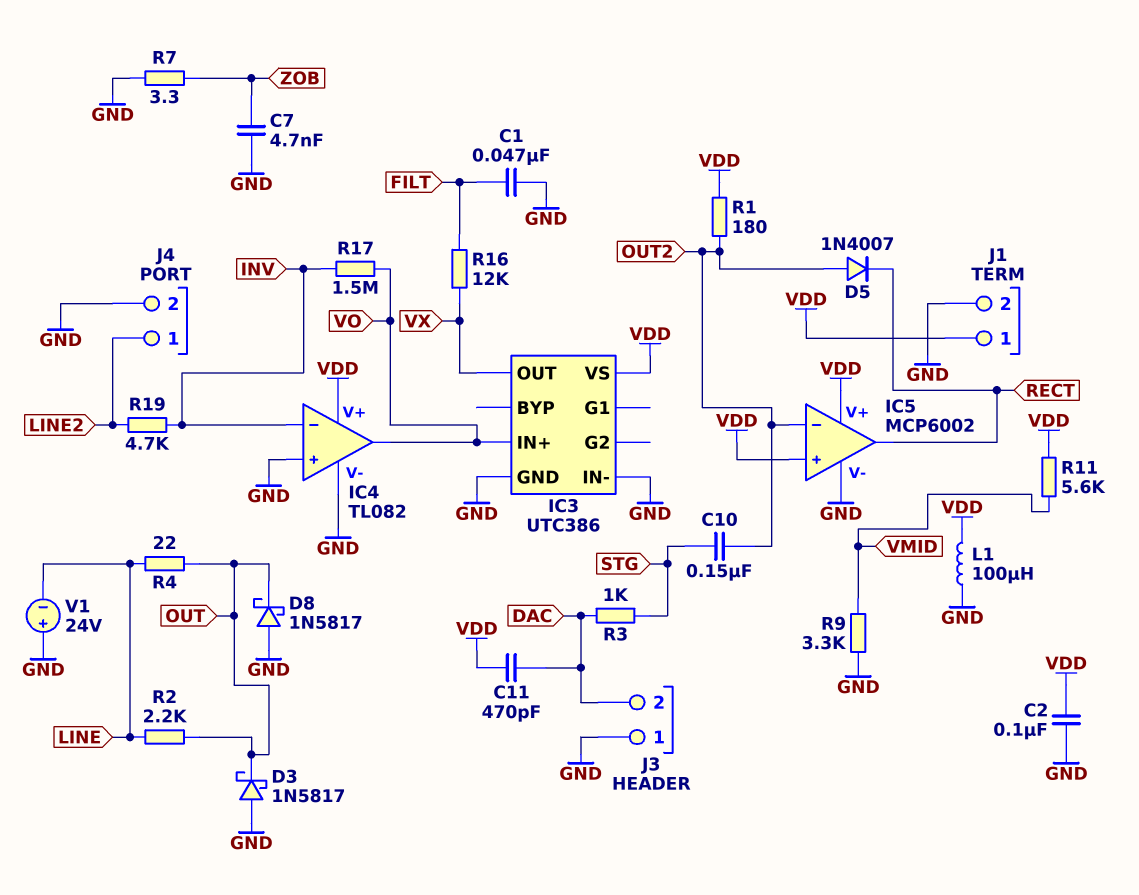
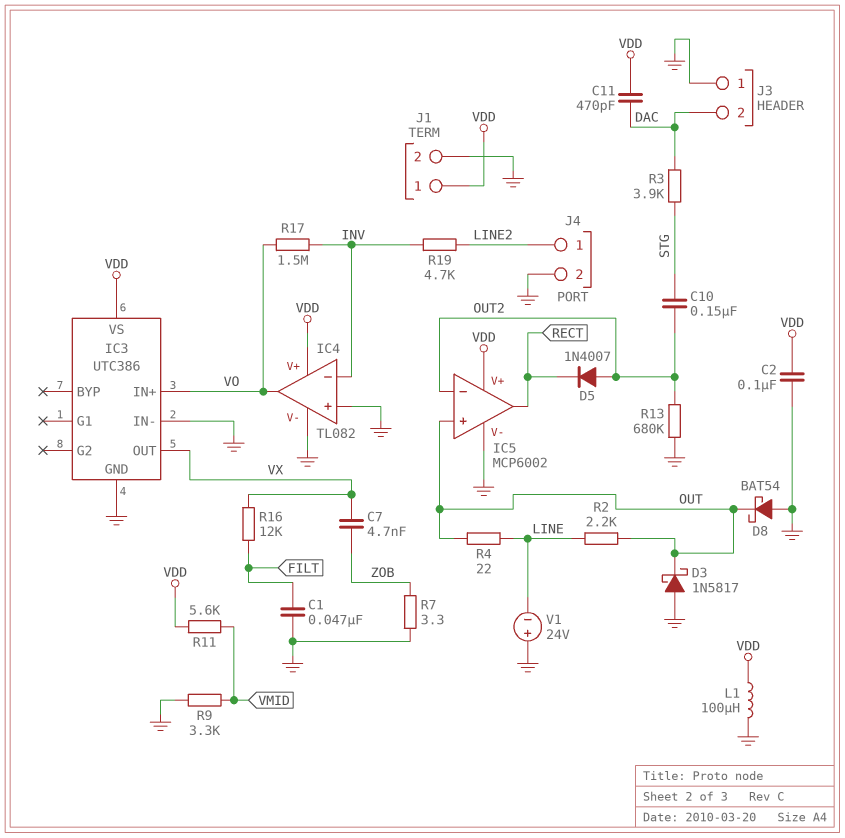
C7: 4.7nF (GND, ZOB) -> 4.7nF (VX, ZOB)
D8: schottky 1N5817 (A GND, K OUT) -> schottky BAT54 (A GND, K OUT)
IC5 pin in+: VDD -> OUT
R1: 180 (OUT2, VDD) -> none
R3: 1k (DAC, STG) -> 3.9k (DAC, STG)
R13: none -> 680k (GND, OUT2)

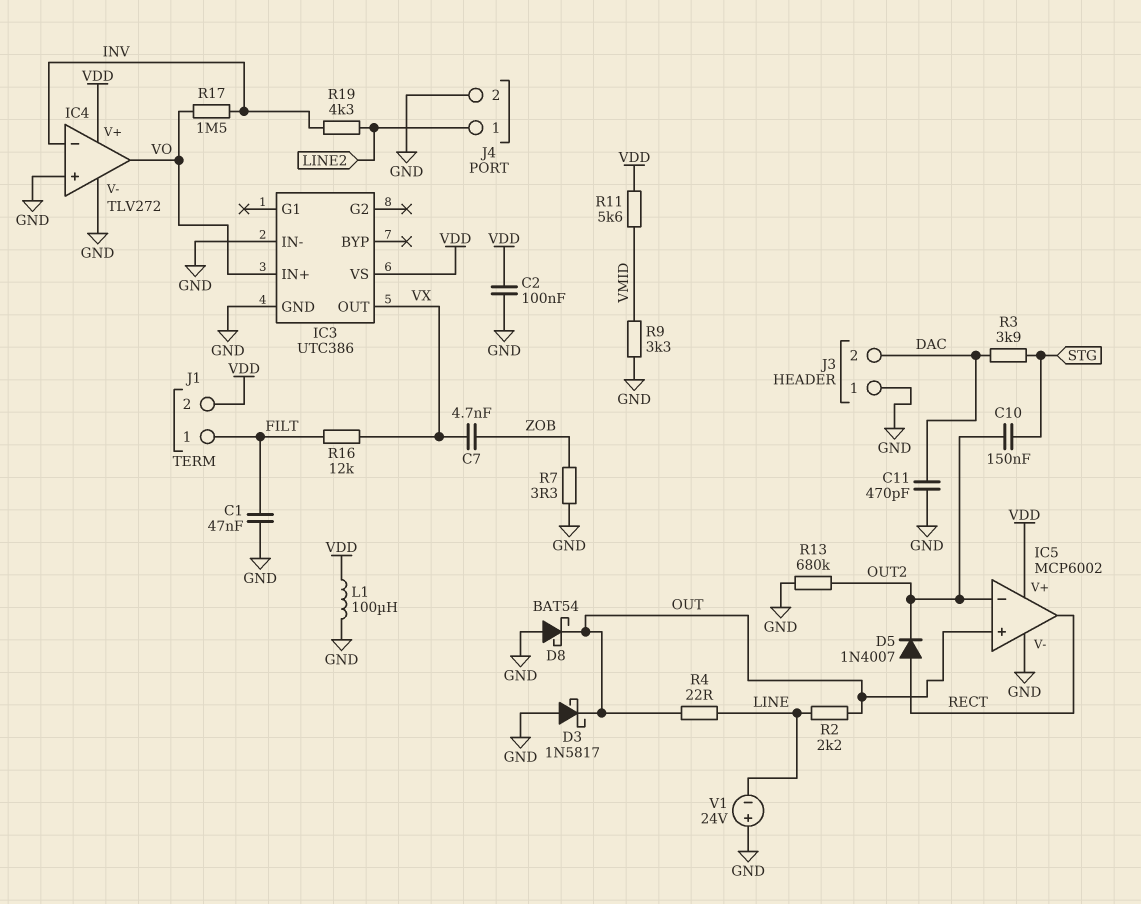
C11: 470pF (DAC, VDD) -> 470pF (DAC, GND)
D5: diode 1N4007 (A OUT2, K RECT) -> diode 1N4007 (A RECT, K OUT2)
IC4: TL082 -> TLV272
J1 pin 1: VDD -> FILT
J1 pin 2: GND -> VDD
R19: 4.7k (INV, LINE2) -> 4.3k (INV, LINE2)

